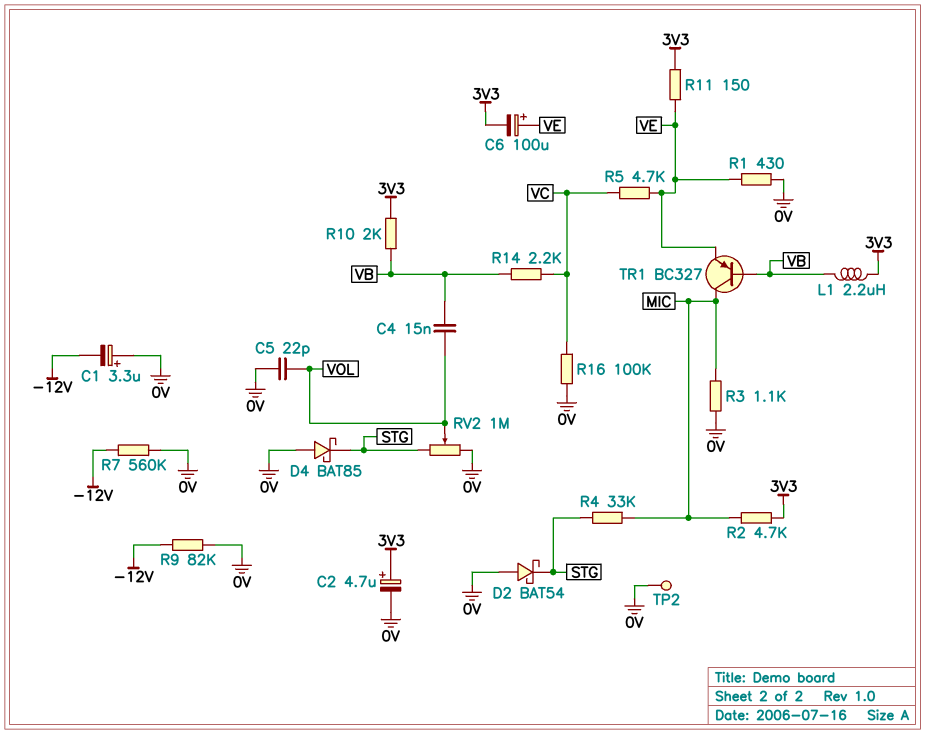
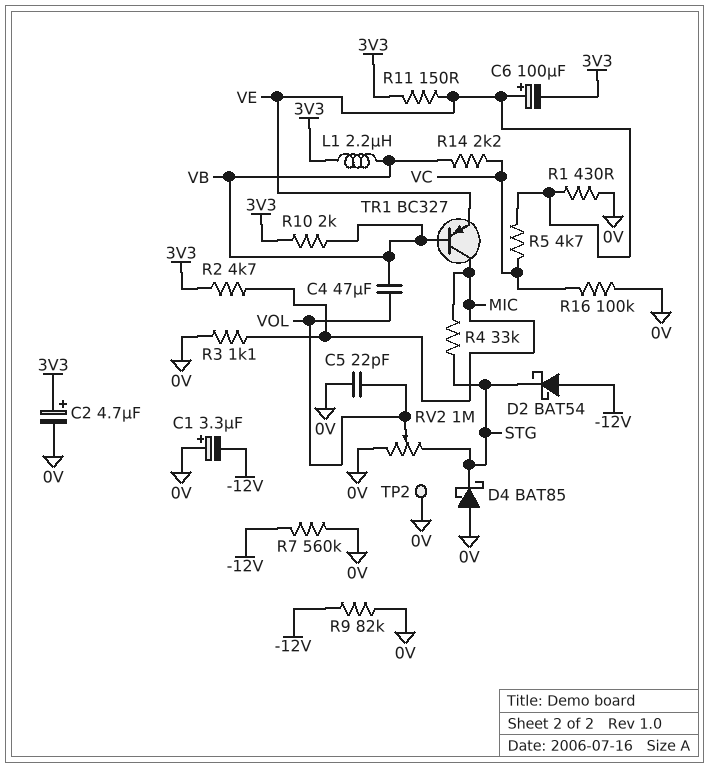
C4: 15nF (VB, VOL) -> 47uF (VB, VOL)
D2: schottky BAT54 (A 0V, K STG) -> schottky BAT54 (A -12V, K STG)

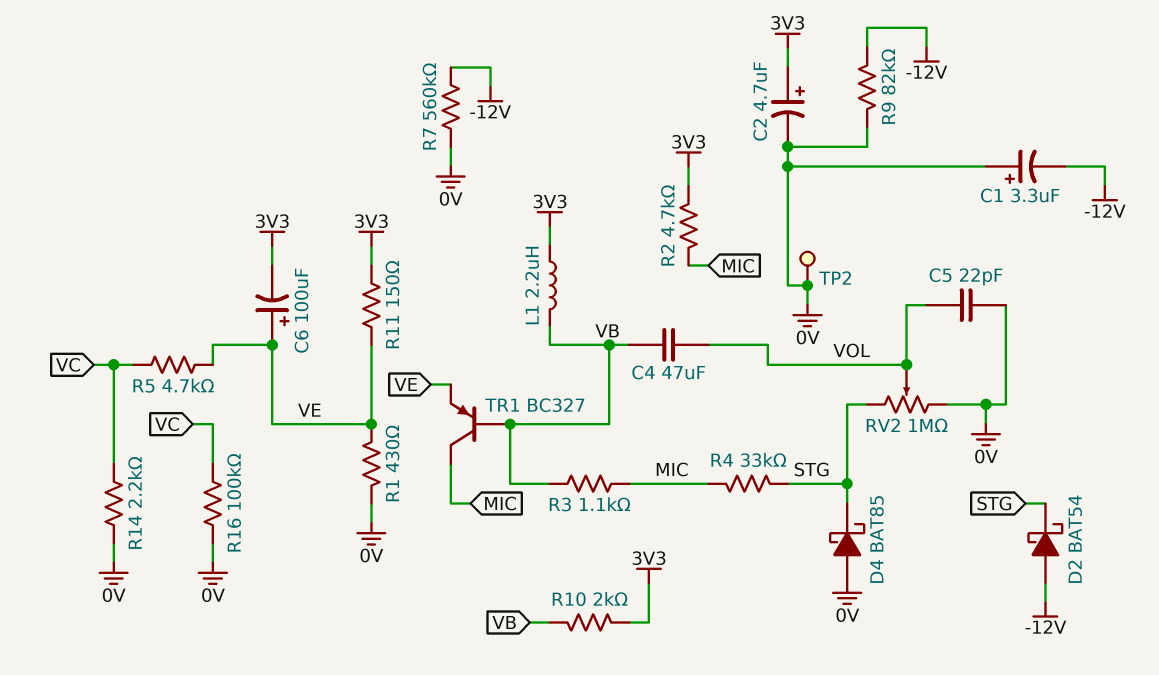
R3: 1.1k (0V, MIC) -> 1.1k (MIC, VB)
R14: 2.2k (VB, VC) -> 2.2k (0V, VC)

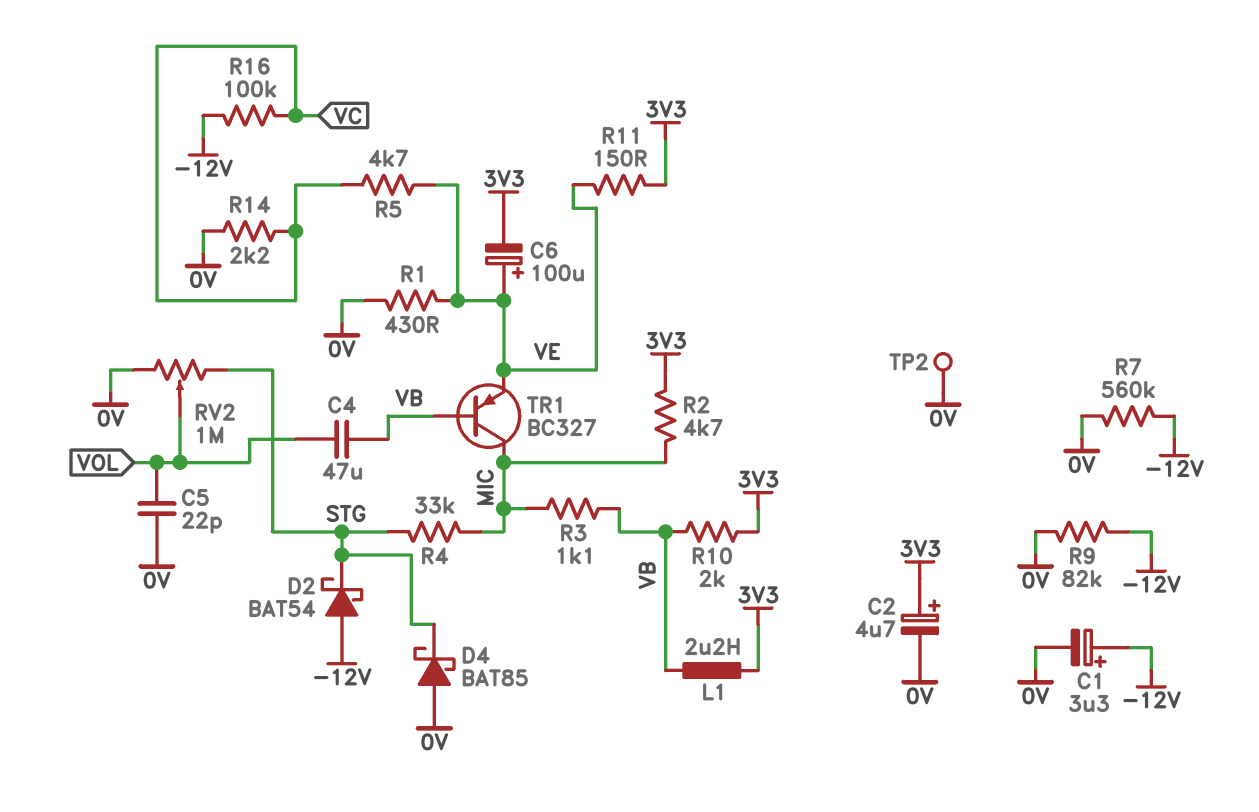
C1: 3.3uF (plus 0V, minus -12V) -> 3.3uF (plus -12V, minus 0V)
R16: 100k (0V, VC) -> 100k (-12V, VC)

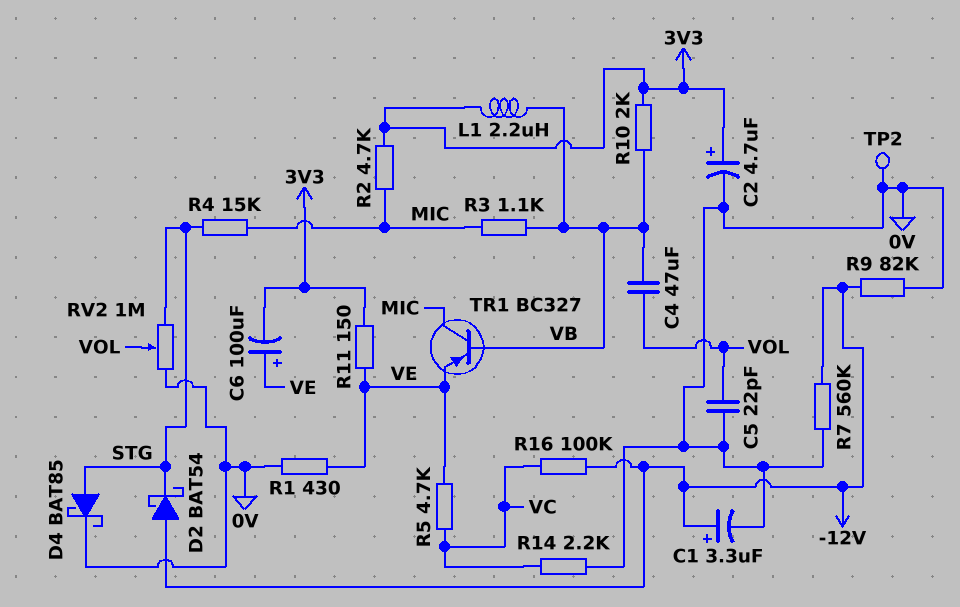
D4: schottky BAT85 (A 0V, K STG) -> schottky BAT85 (A STG, K 0V)
R4: 33k (MIC, STG) -> 15k (MIC, STG)

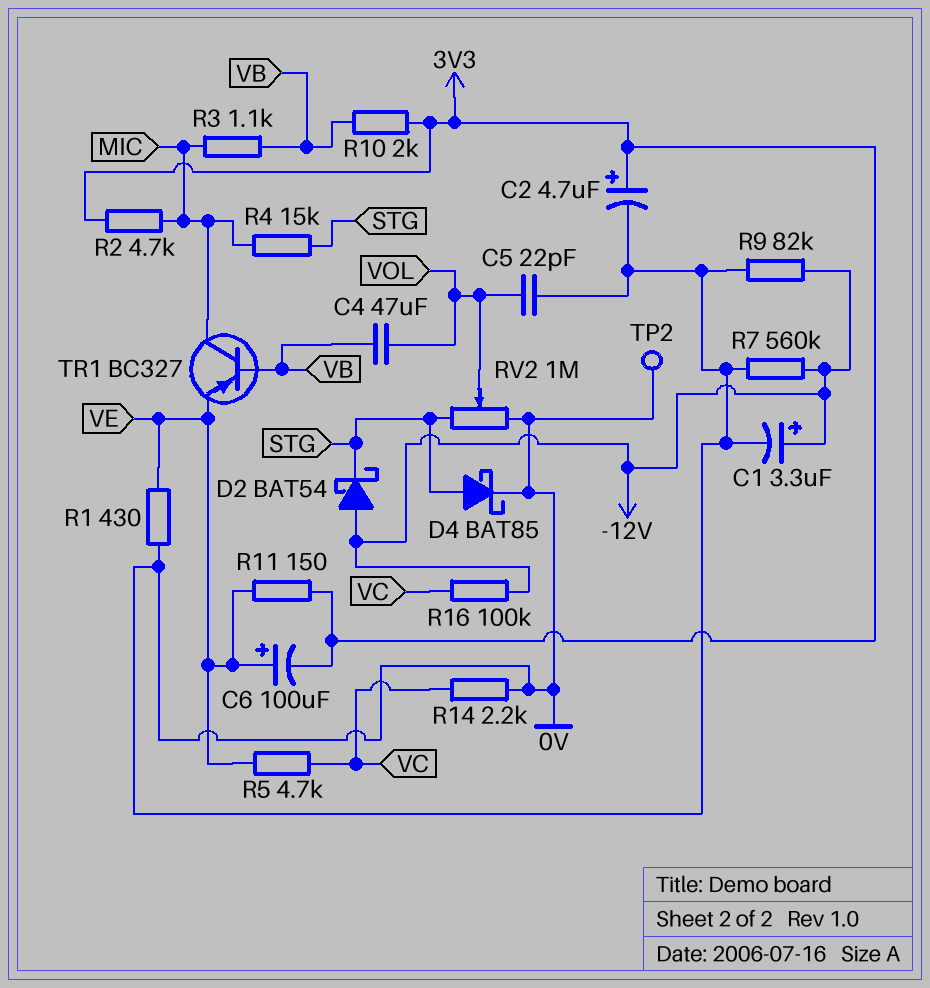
L1: 2.2uH (3V3, VB) -> none

